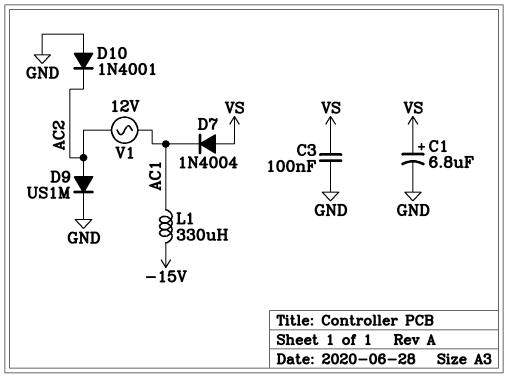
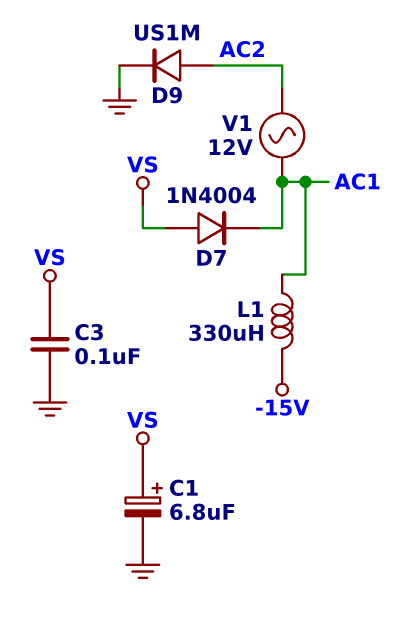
D10: diode 1N4001 (A GND, K AC2) -> none

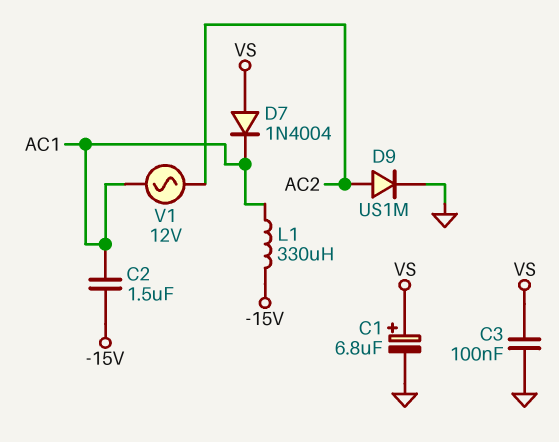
C2: none -> 1.5uF (-15V, AC1)

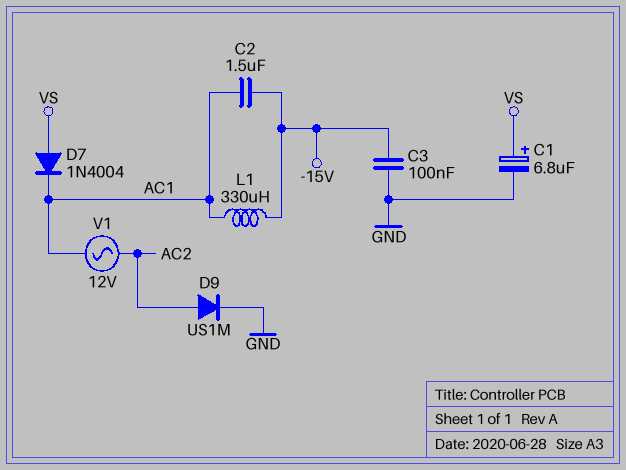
C3: 100nF (GND, VS) -> 100nF (-15V, GND)

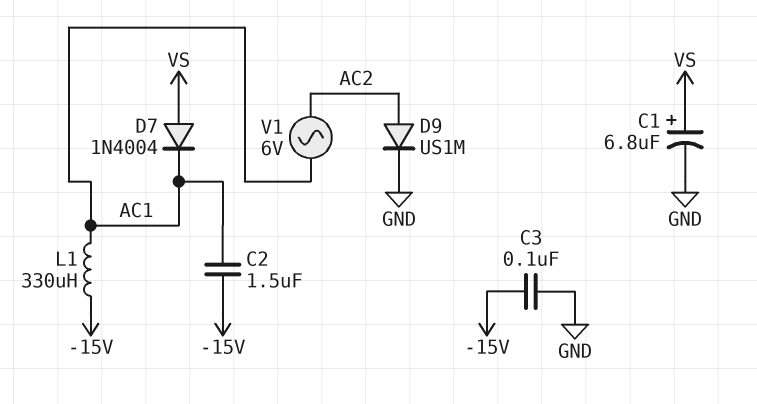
V1: AC 12V (AC1, AC2) -> AC 6V (AC1, AC2)

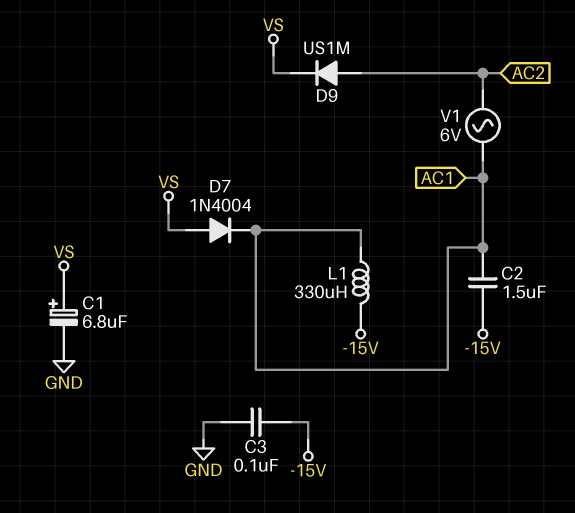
D9: diode US1M (A AC2, K GND) -> diode US1M (A AC2, K VS)

